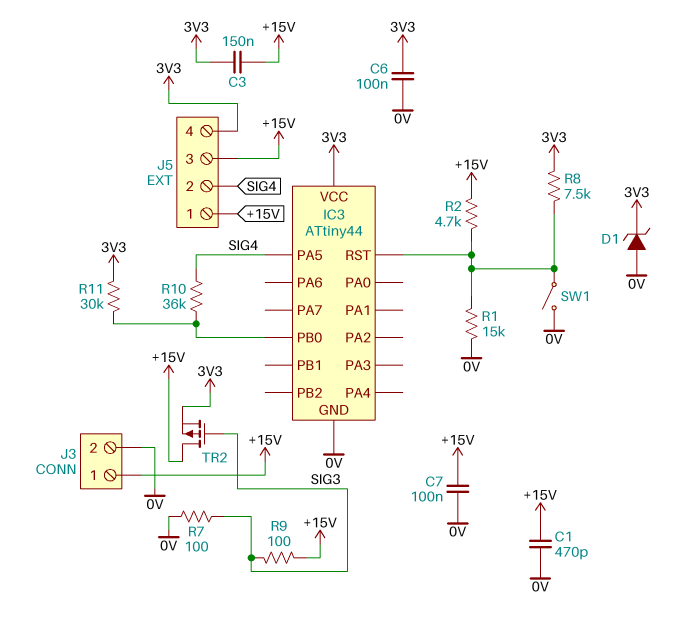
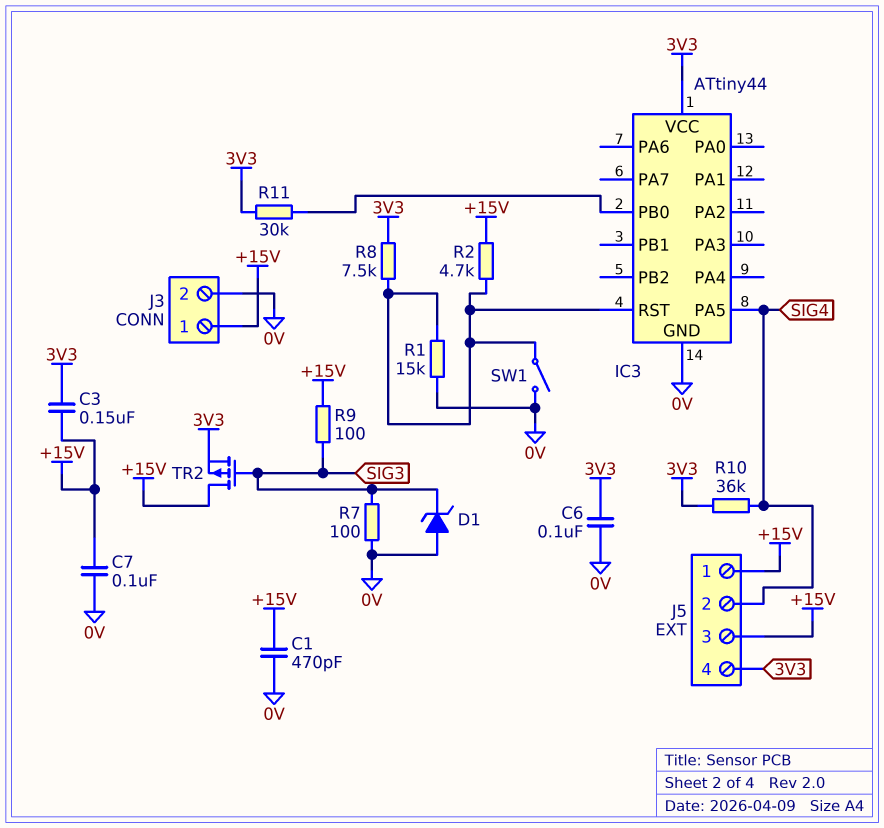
D1: zener (A 0V, K 3V3) -> zener (A 0V, K SIG3)
R10: 36k (IC3/PB0, SIG4) -> 36k (3V3, SIG4)

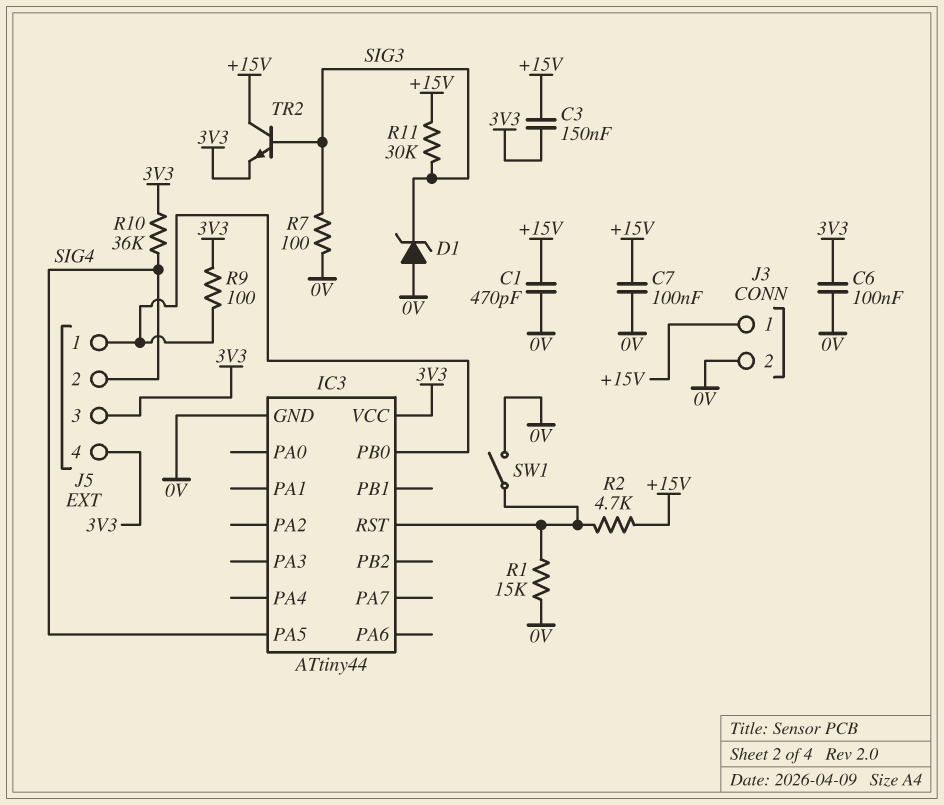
J5 pin 1: +15V -> IC3/PB0
J5 pin 3: +15V -> 3V3
R8: 7.5k (3V3, IC3/RST) -> none
R9: 100 (+15V, SIG3) -> 100 (3V3, IC3/PB0)
R11: 30k (3V3, IC3/PB0) -> 30k (+15V, SIG3)
TR2: PMOS (G SIG3, D +15V, S 3V3) -> NPN (B SIG3, C +15V, E 3V3)

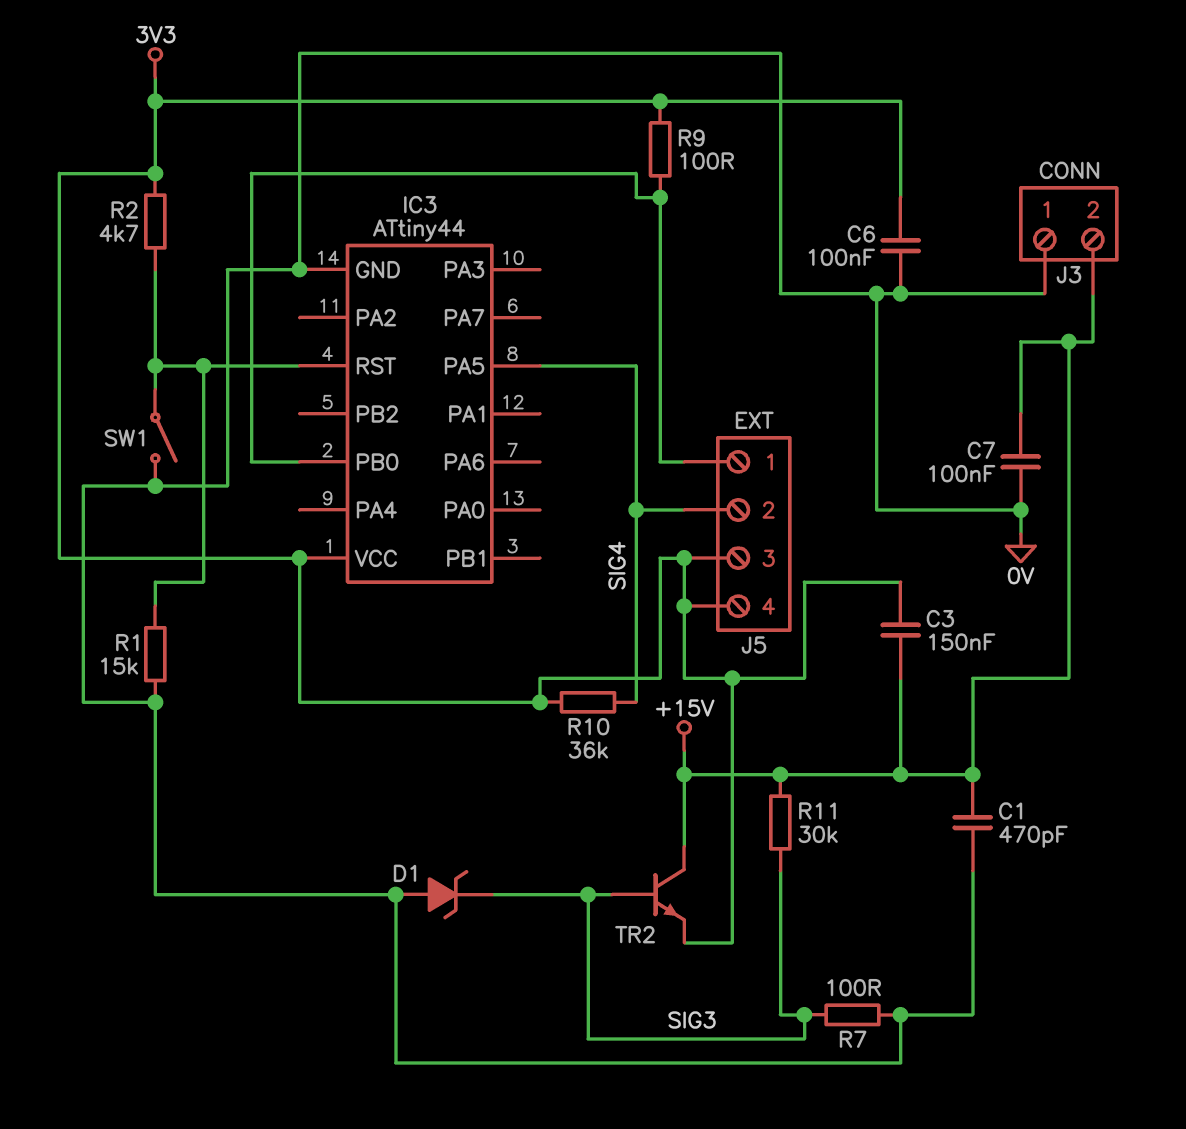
J3 pin 1: +15V -> 0V
J3 pin 2: 0V -> +15V
R2: 4.7k (+15V, IC3/RST) -> 4.7k (3V3, IC3/RST)

